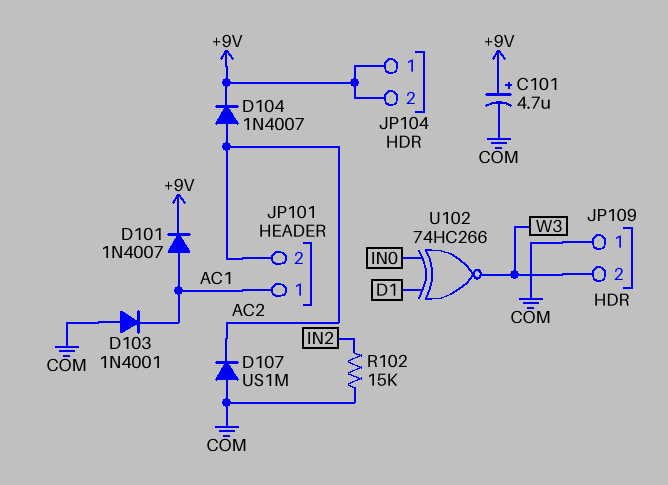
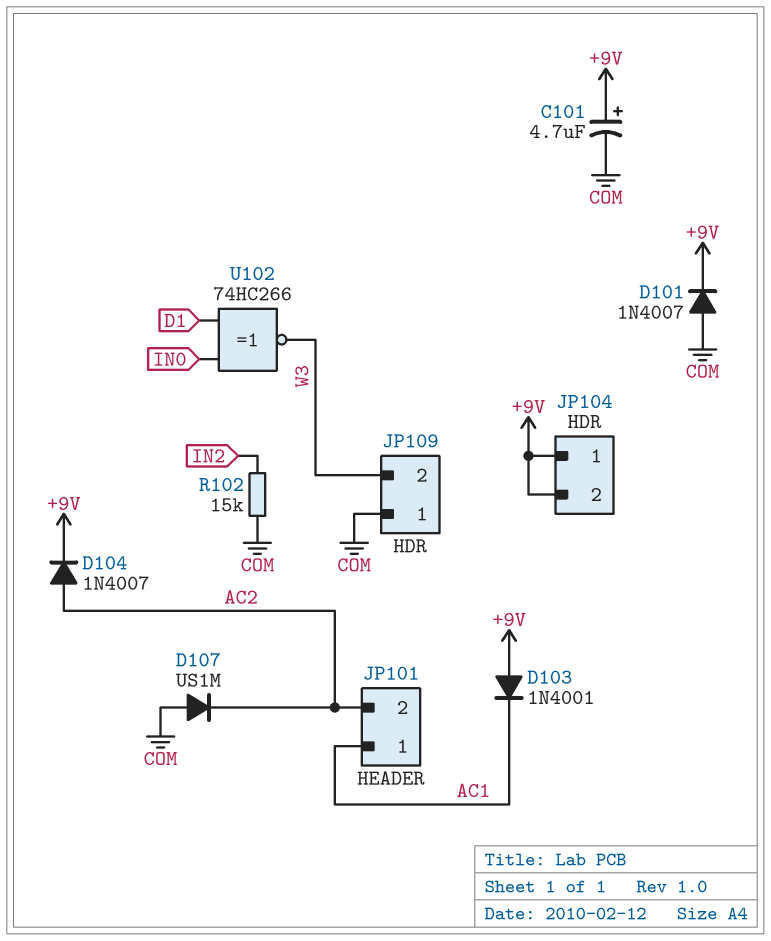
D101: diode 1N4007 (A AC1, K +9V) -> diode 1N4007 (A COM, K +9V)
D103: diode 1N4001 (A COM, K AC1) -> diode 1N4001 (A +9V, K AC1)

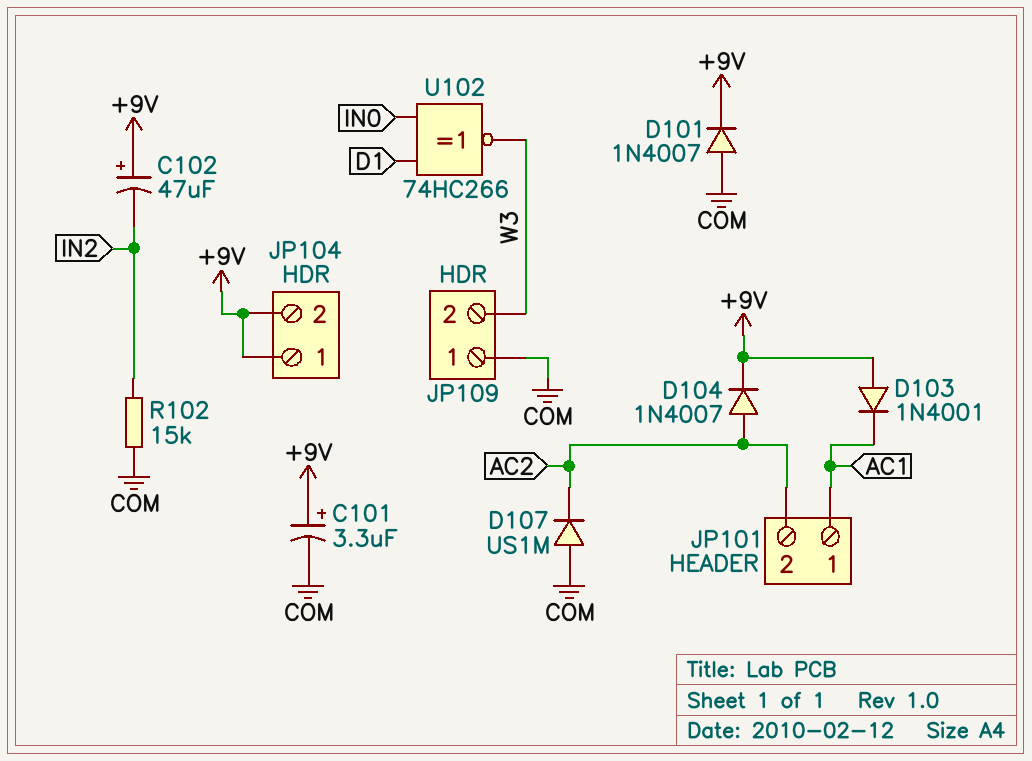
C101: 4.7uF (plus +9V, minus COM) -> 3.3uF (plus +9V, minus COM)
C102: none -> 47uF (plus +9V, minus IN2)

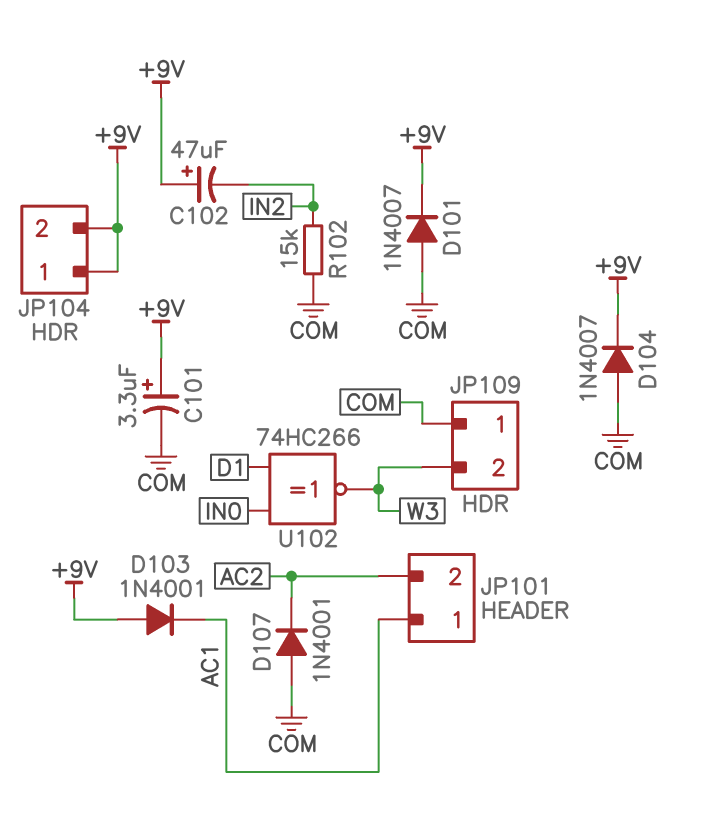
D104: diode 1N4007 (A AC2, K +9V) -> diode 1N4007 (A COM, K +9V)
D107: diode US1M (A COM, K AC2) -> diode 1N4001 (A COM, K AC2)

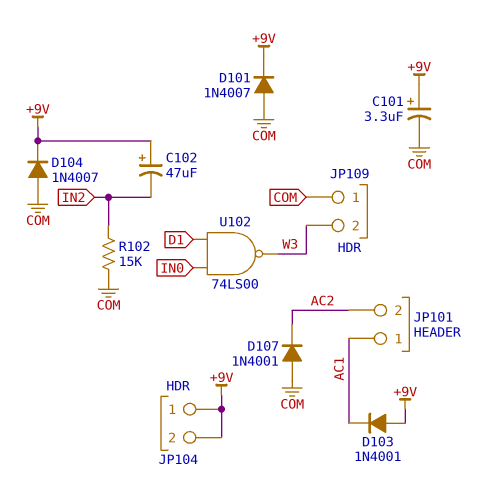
U102: XNOR 74HC266 (in D1, in IN0, out W3) -> NAND 74LS00 (in D1, in IN0, out W3)

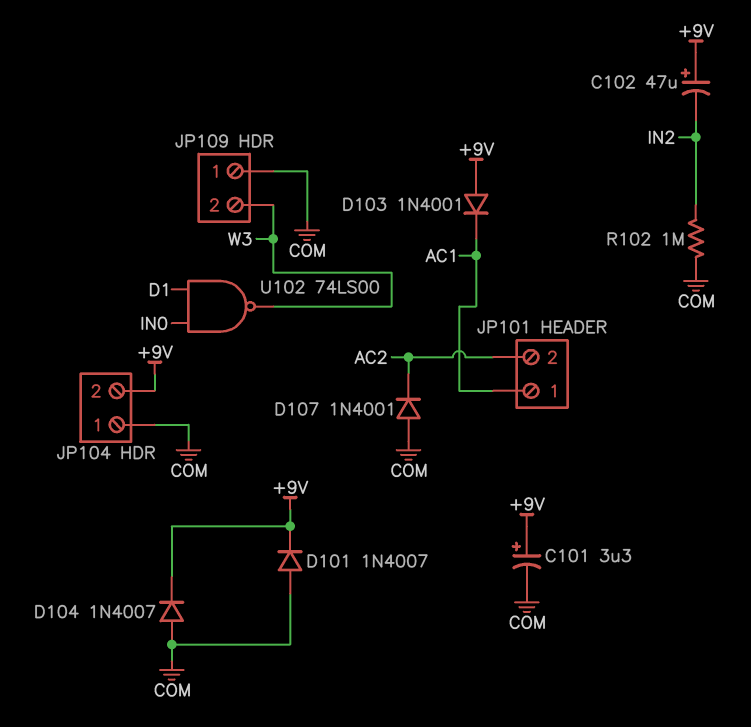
JP104 pin 1: +9V -> COM
R102: 15k (COM, IN2) -> 1M (COM, IN2)

